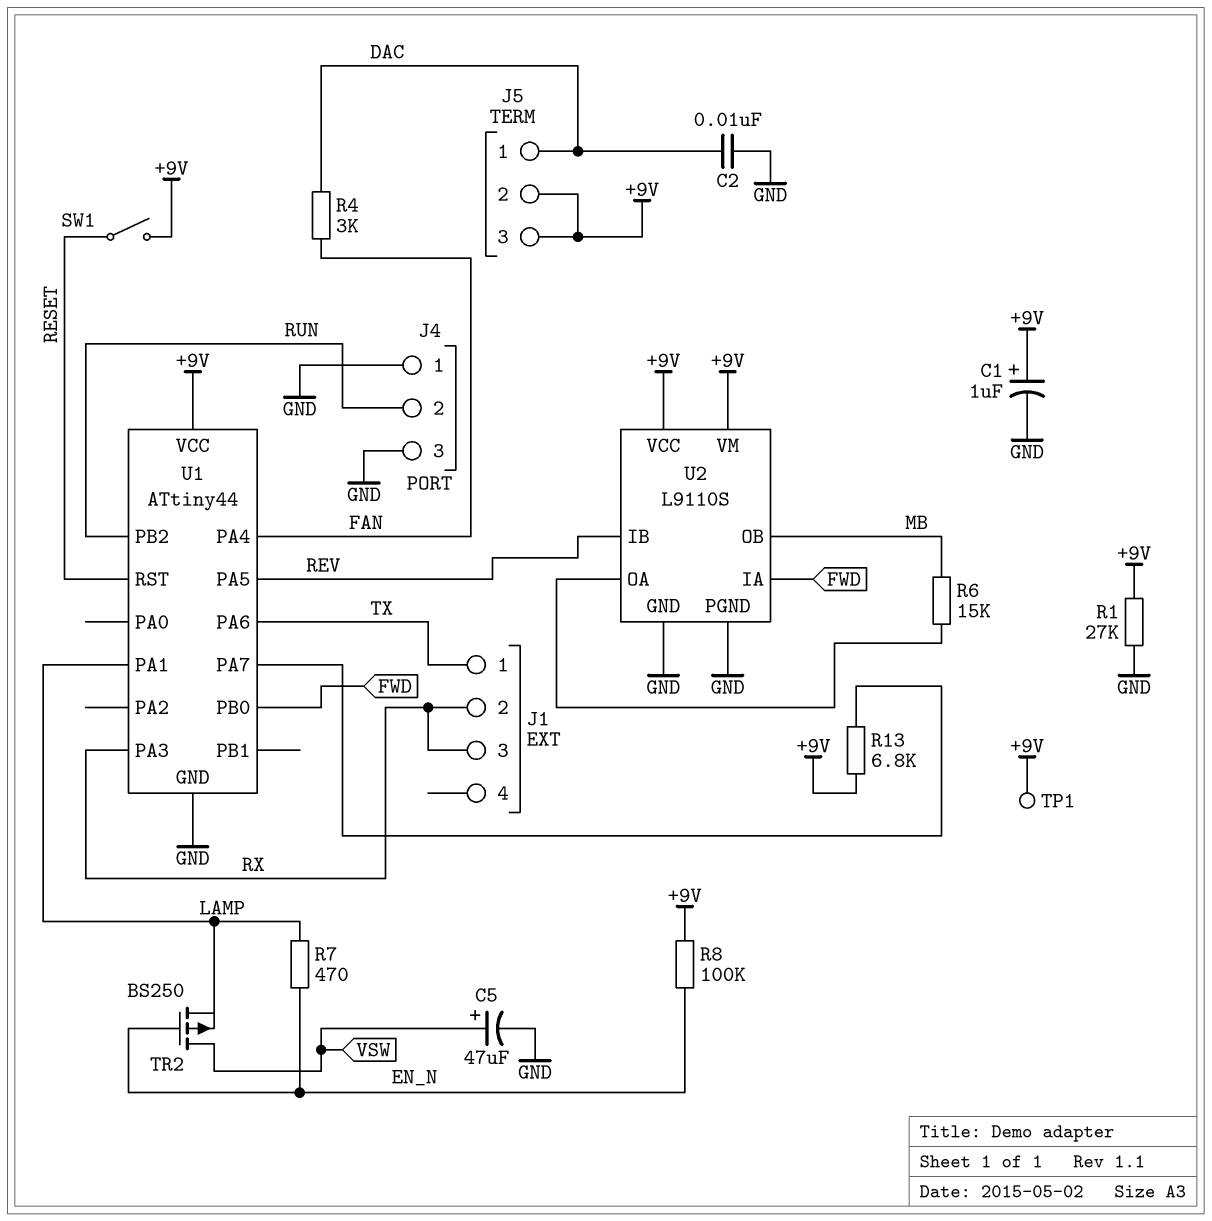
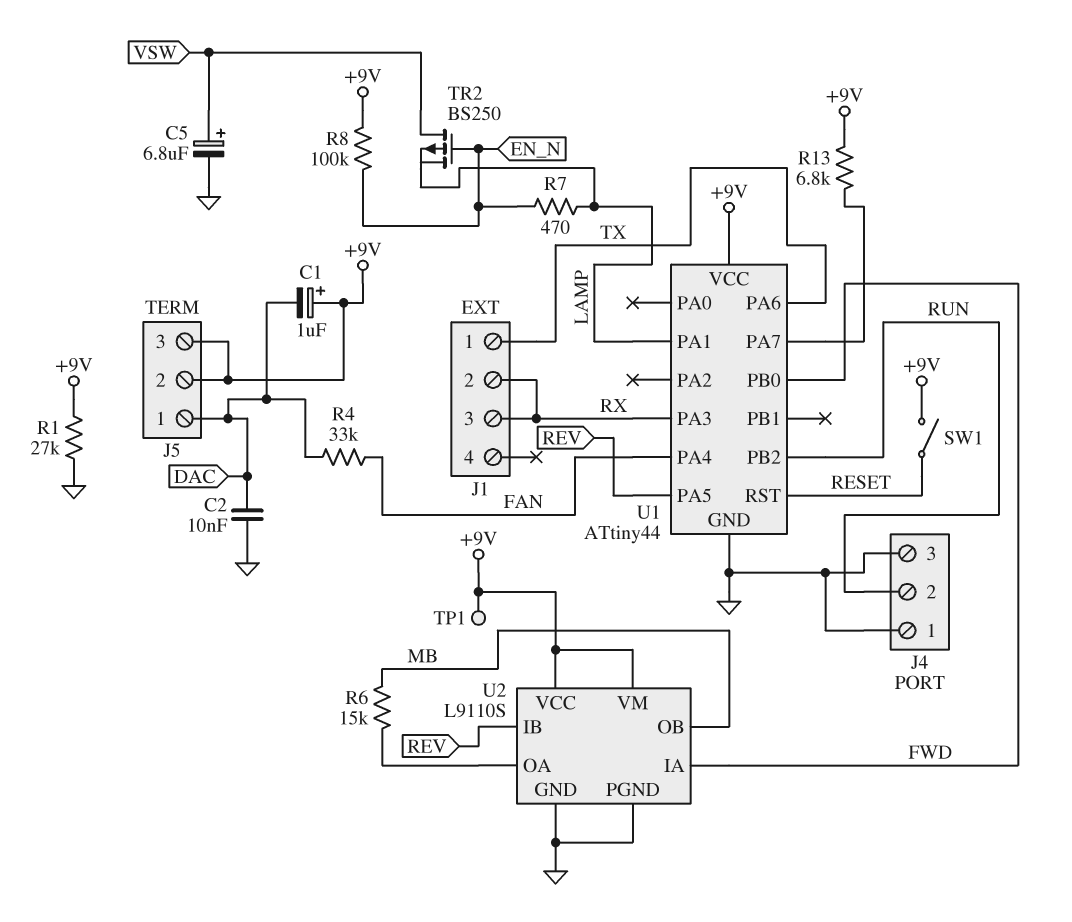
C1: 1uF (plus +9V, minus GND) -> 1uF (plus +9V, minus DAC)
C5: 47uF (plus VSW, minus GND) -> 6.8uF (plus VSW, minus GND)
R4: 3k (DAC, FAN) -> 33k (DAC, FAN)

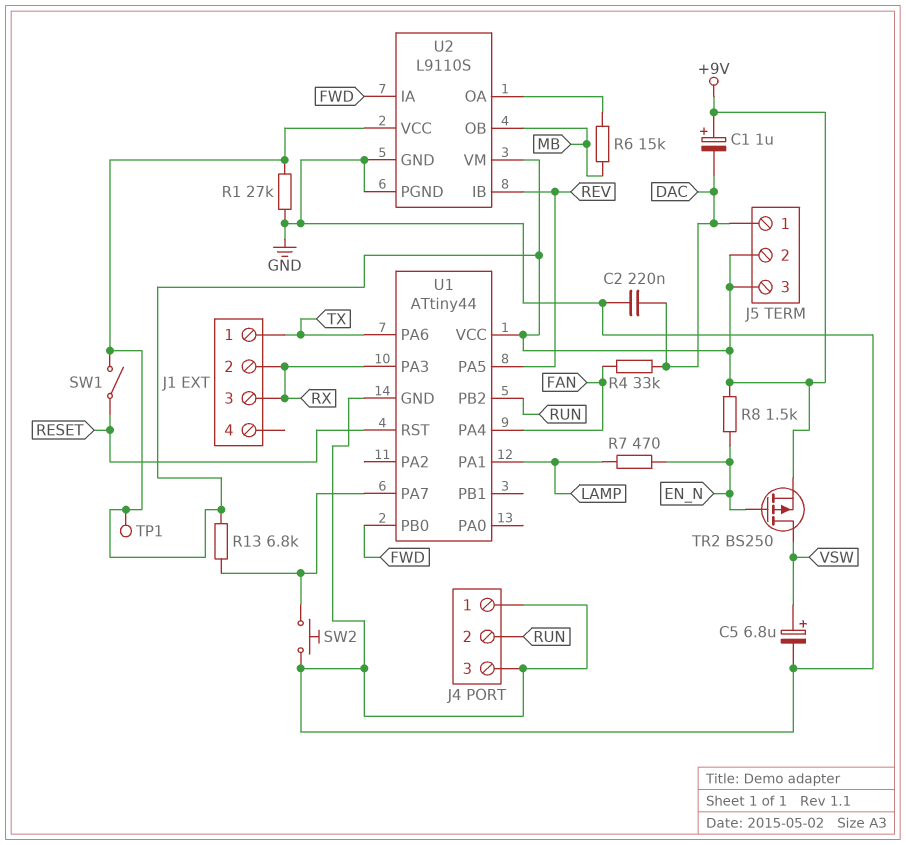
C2: 10nF (DAC, GND) -> 220nF (DAC, GND)
R8: 100k (+9V, EN_N) -> 1.5k (+9V, EN_N)
SW2: none -> button (GND, U1/PA7)
TR2: PMOS BS250 (G EN_N, D VSW, S LAMP) -> PMOS BS250 (G EN_N, D VSW, S +9V)

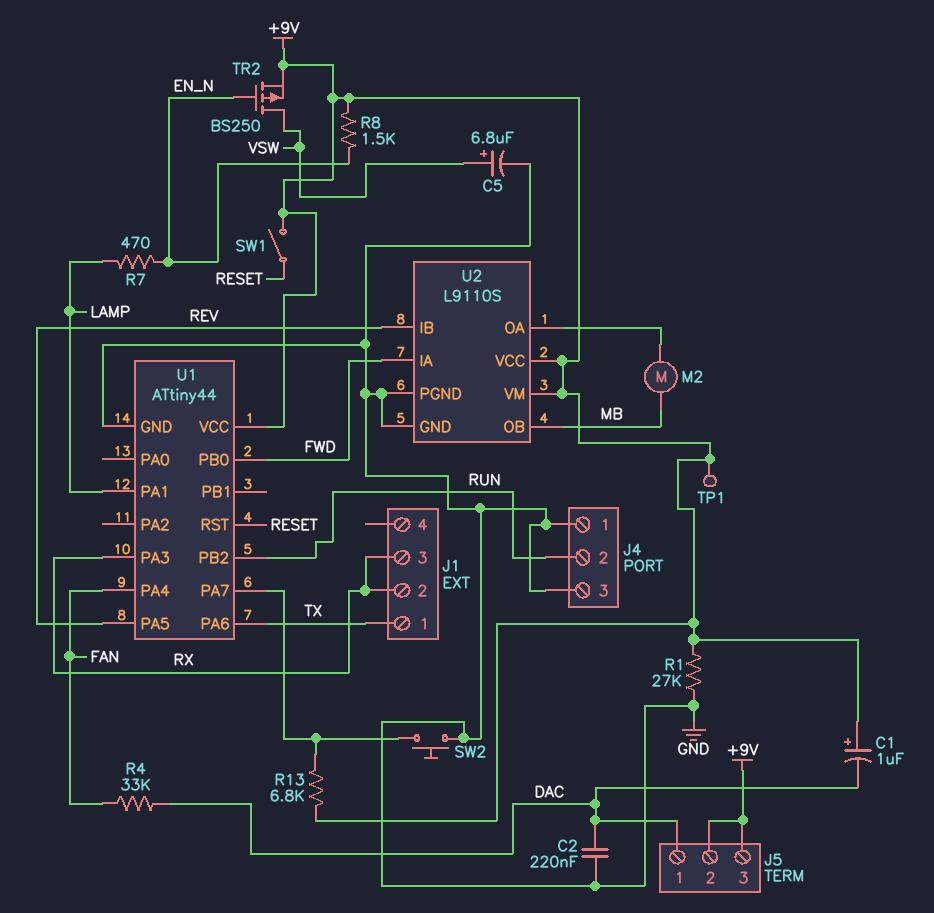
M2: none -> motor (MB, U2/OA)
R6: 15k (MB, U2/OA) -> none

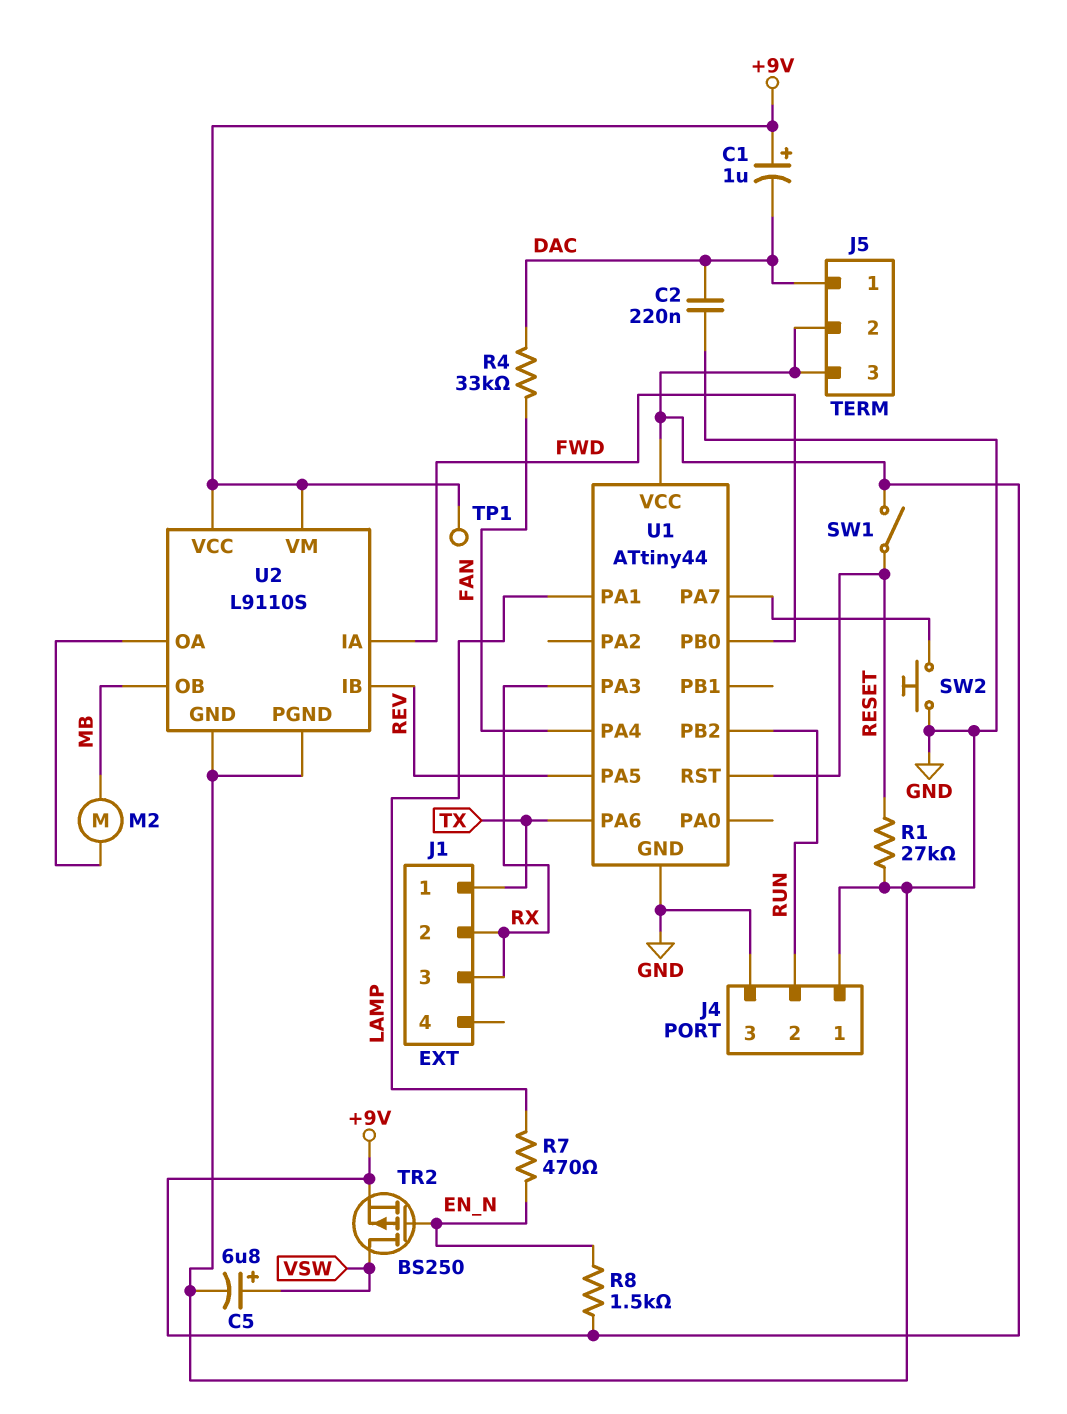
R1: 27k (+9V, GND) -> 27k (GND, RESET)
R13: 6.8k (+9V, U1/PA7) -> none

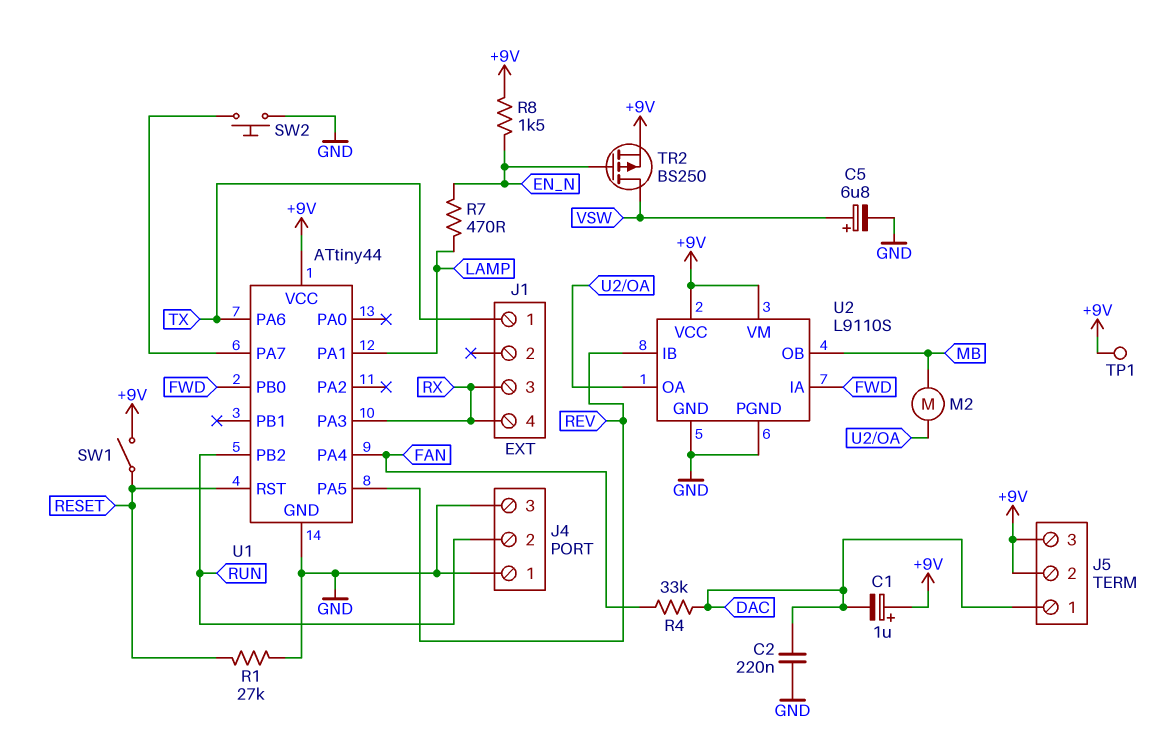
J1 pin 2: RX -> none
J1 pin 4: none -> RX

